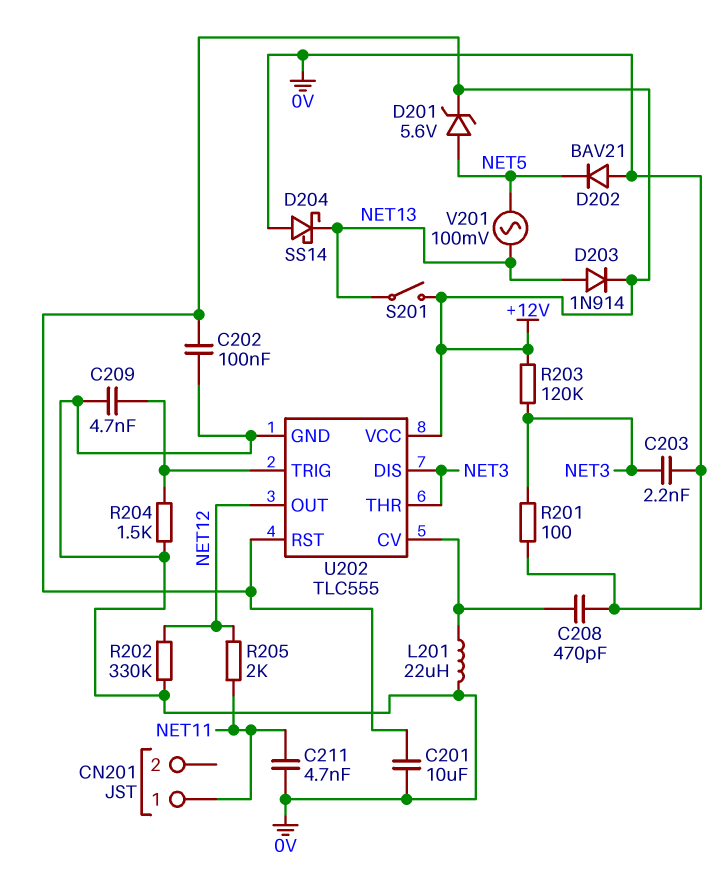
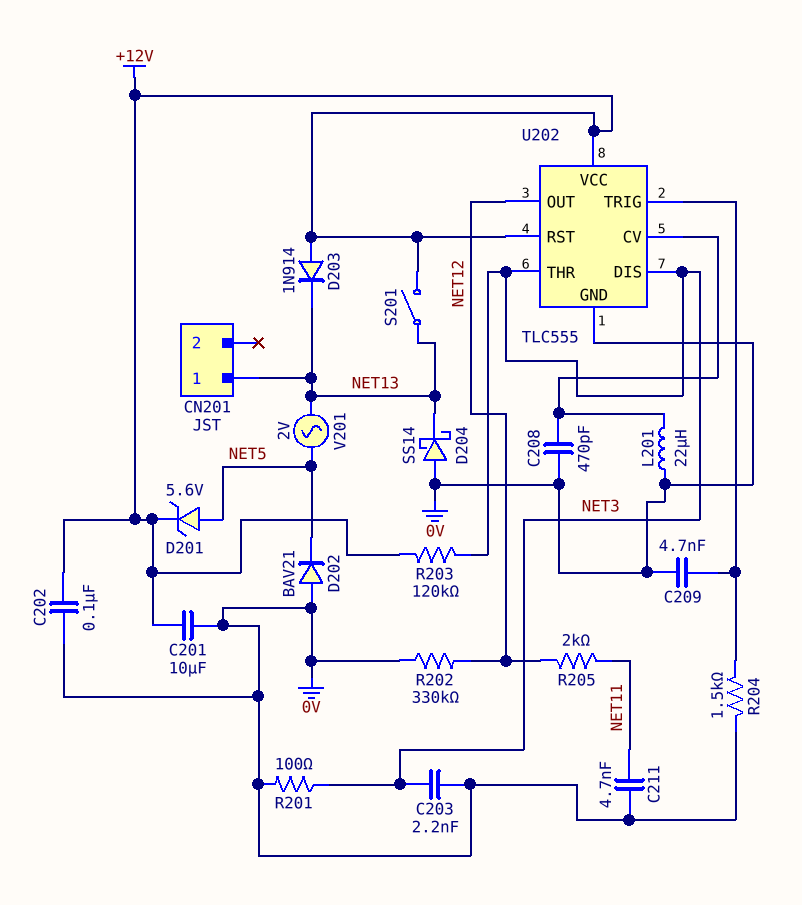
CN201 pin 1: NET11 -> NET13
D203: diode 1N914 (A NET13, K +12V) -> diode 1N914 (A +12V, K NET13)
V201: AC 100mV (NET5, NET13) -> AC 2V (NET5, NET13)

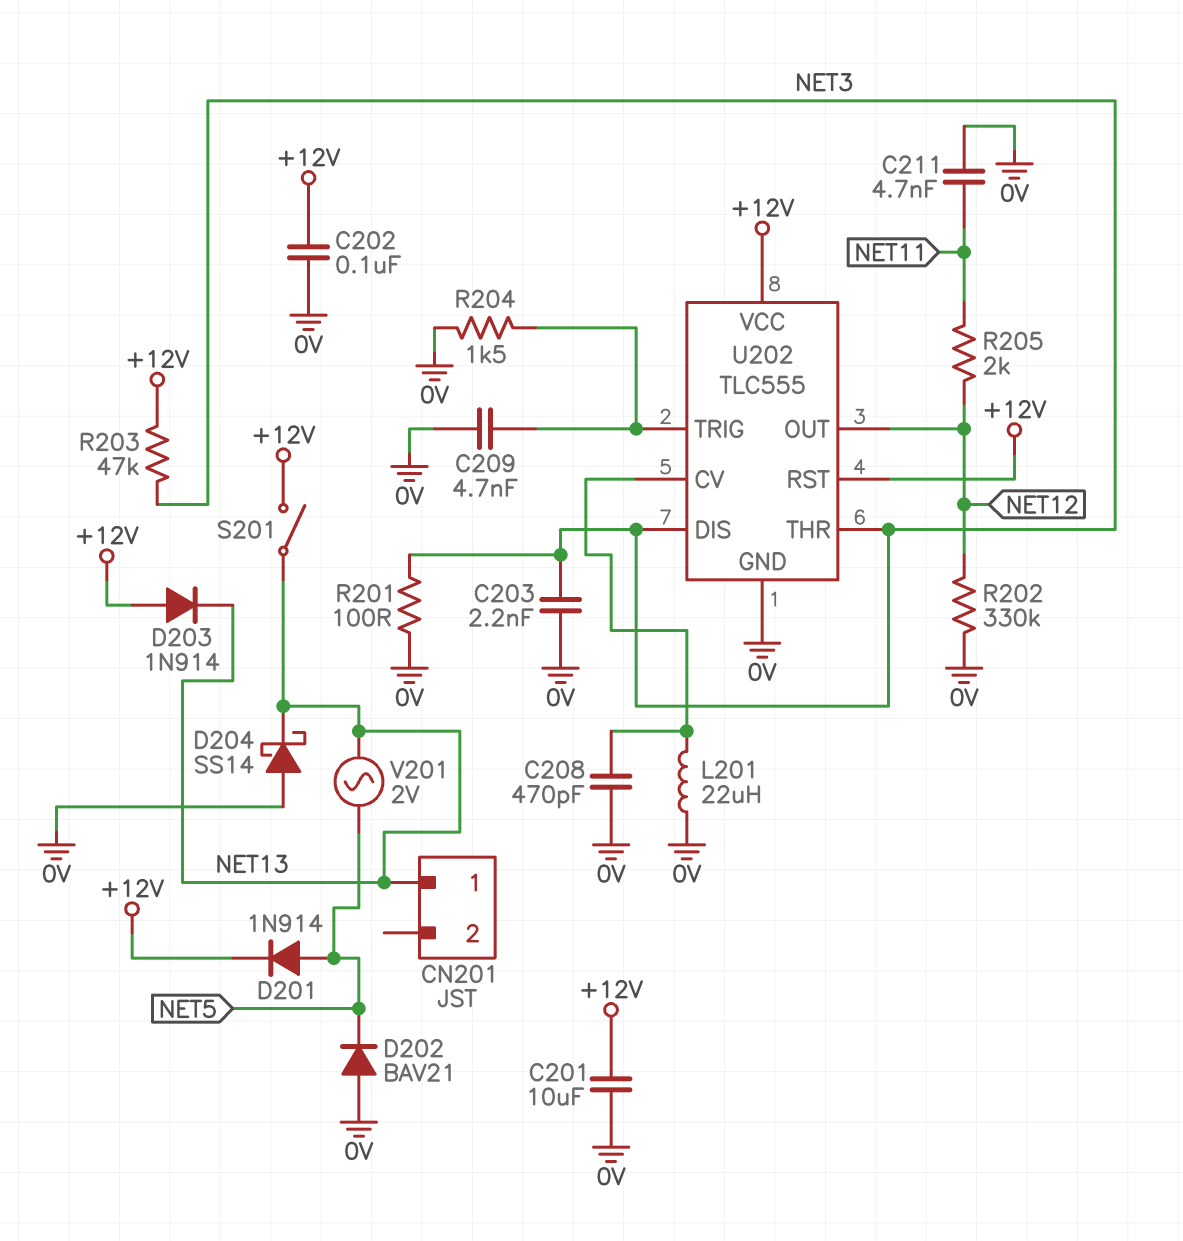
D201: zener 5.6V (A NET5, K +12V) -> diode 1N914 (A NET5, K +12V)
R203: 120k (+12V, NET3) -> 47k (+12V, NET3)

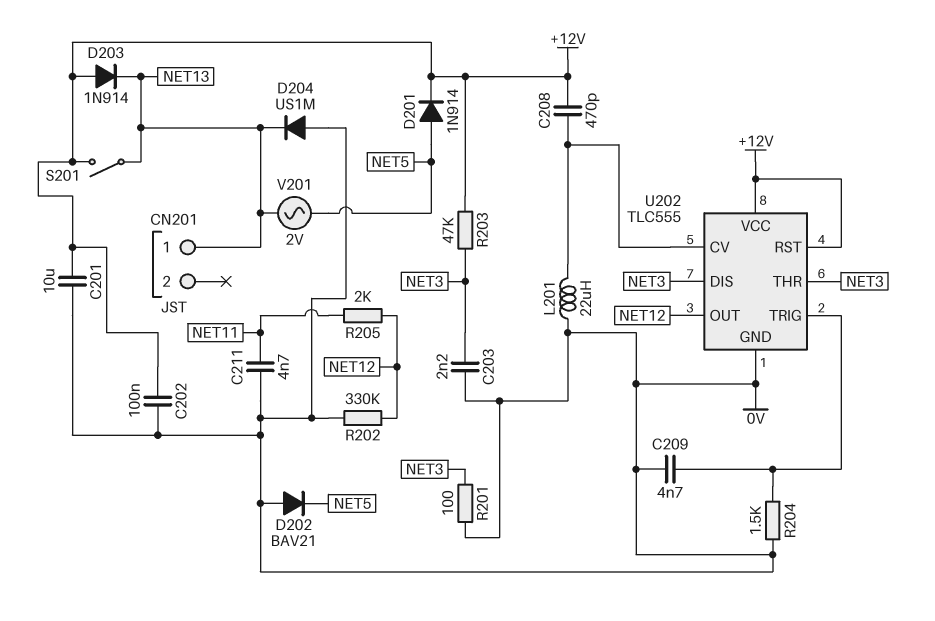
C208: 470pF (0V, U202/CV) -> 470pF (+12V, U202/CV)
D204: schottky SS14 (A 0V, K NET13) -> diode US1M (A 0V, K NET13)

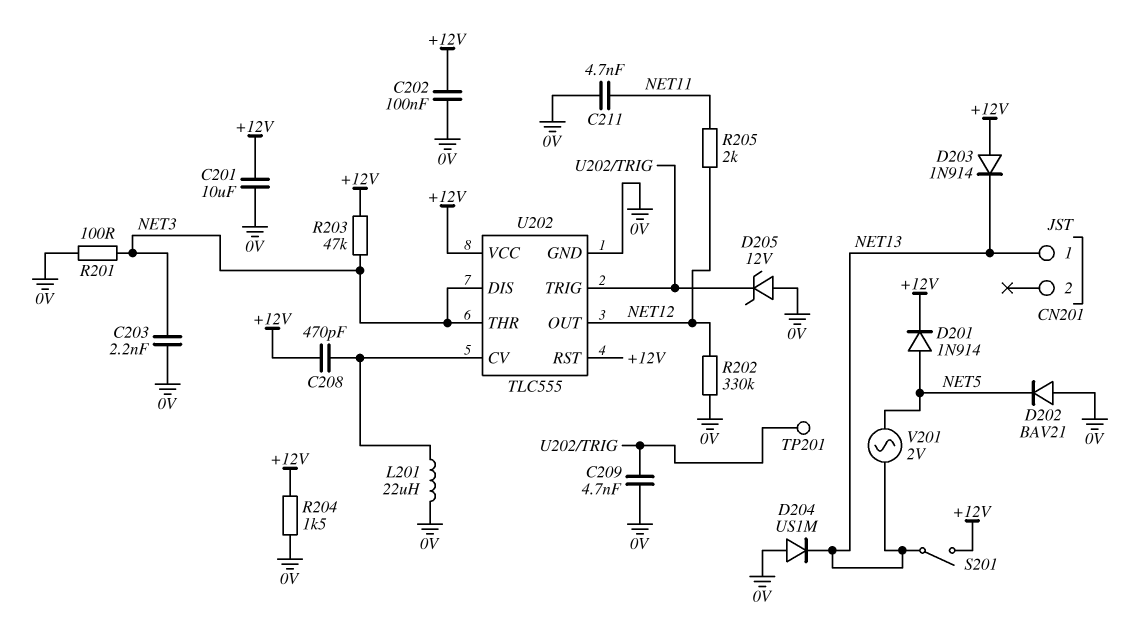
D205: none -> zener 12V (A 0V, K U202/TRIG)
R204: 1.5k (0V, U202/TRIG) -> 1.5k (+12V, 0V)
TP201: none -> test point (U202/TRIG)

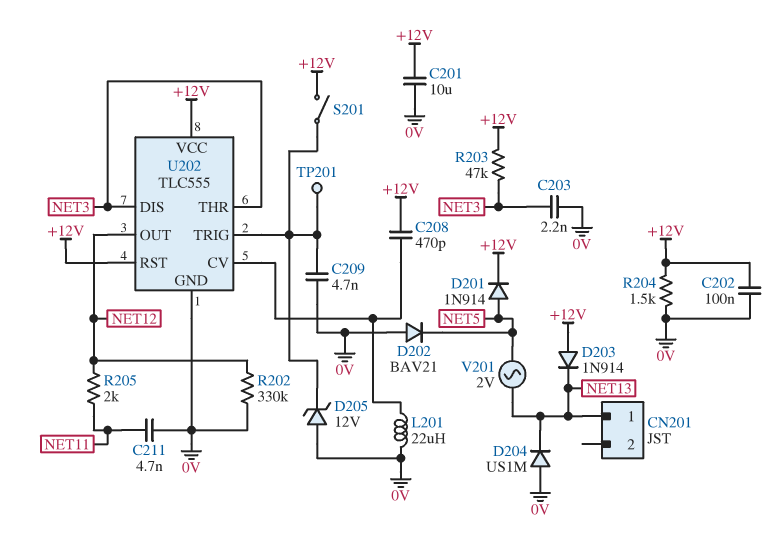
R201: 100 (0V, NET3) -> none
S201: switch (+12V, NET13) -> switch (+12V, U202/TRIG)

